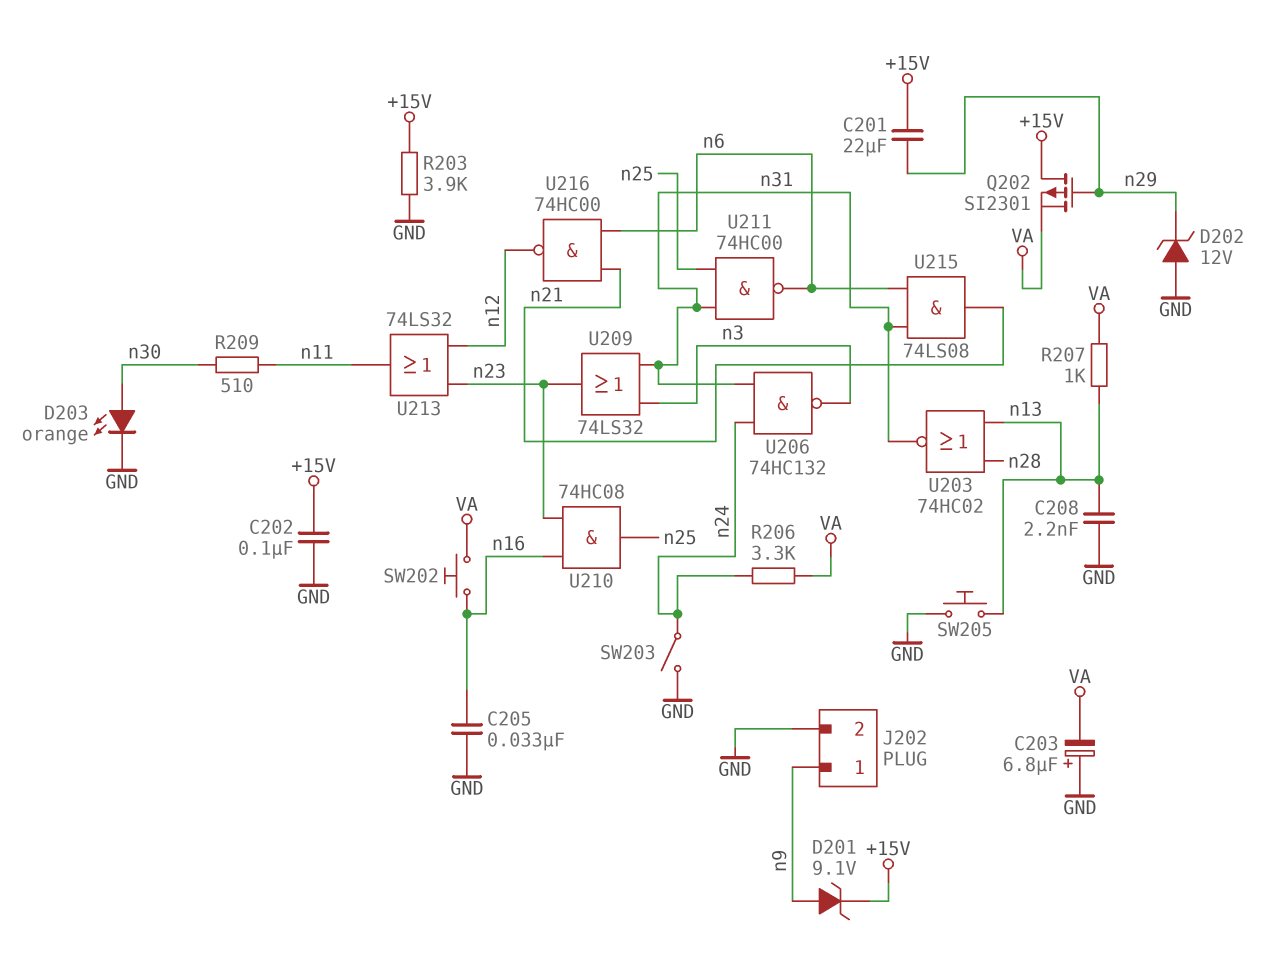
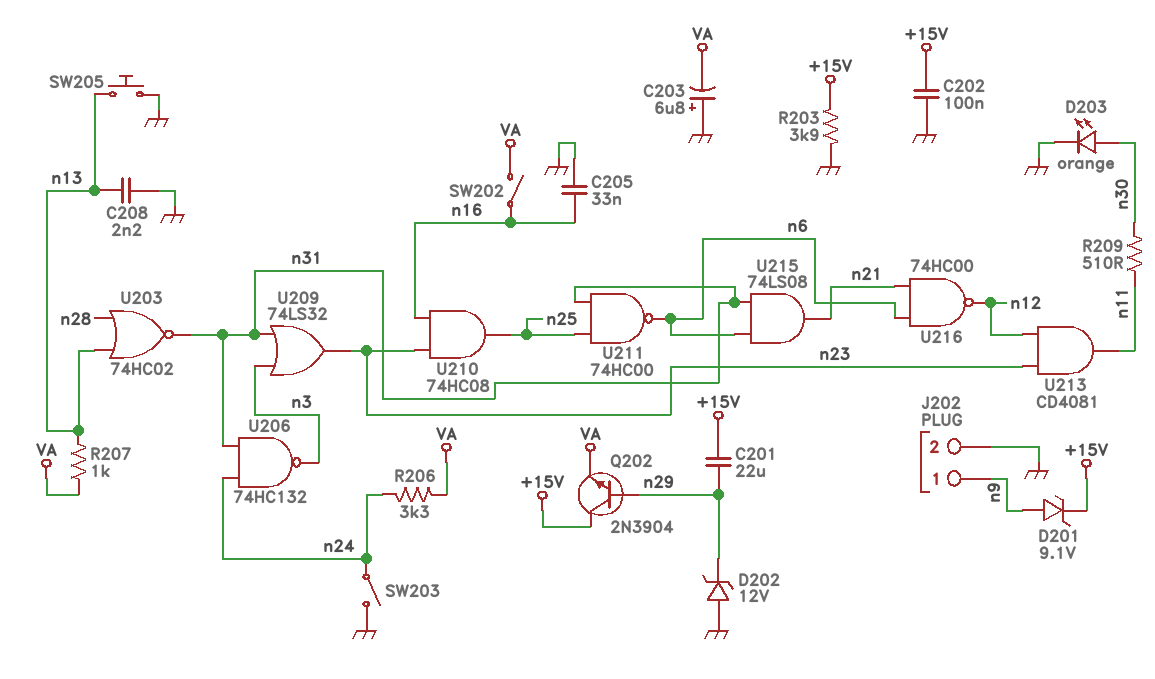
Q202: PMOS SI2301 (G n29, D +15V, S VA) -> NPN 2N3904 (B n29, C +15V, E VA)
SW202: button (VA, n16) -> switch (VA, n16)
U213: OR 74LS32 (in n12, in n23, out n11) -> AND CD4081 (in n12, in n23, out n11)

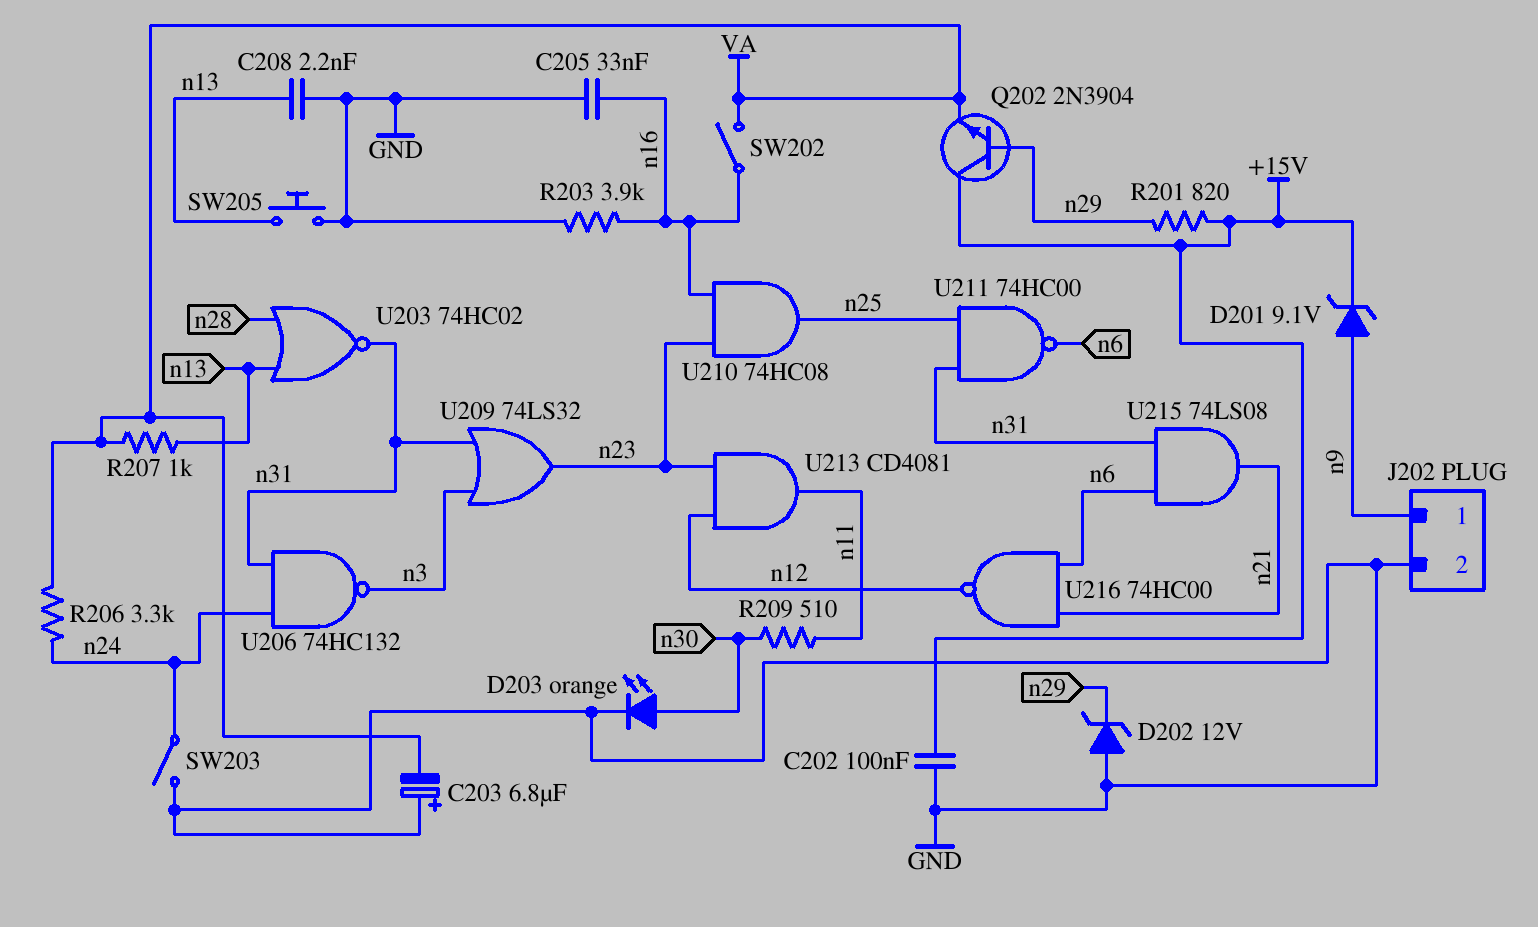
C201: 22uF (+15V, n29) -> none
R201: none -> 820 (+15V, n29)
R203: 3.9k (+15V, GND) -> 3.9k (GND, n16)

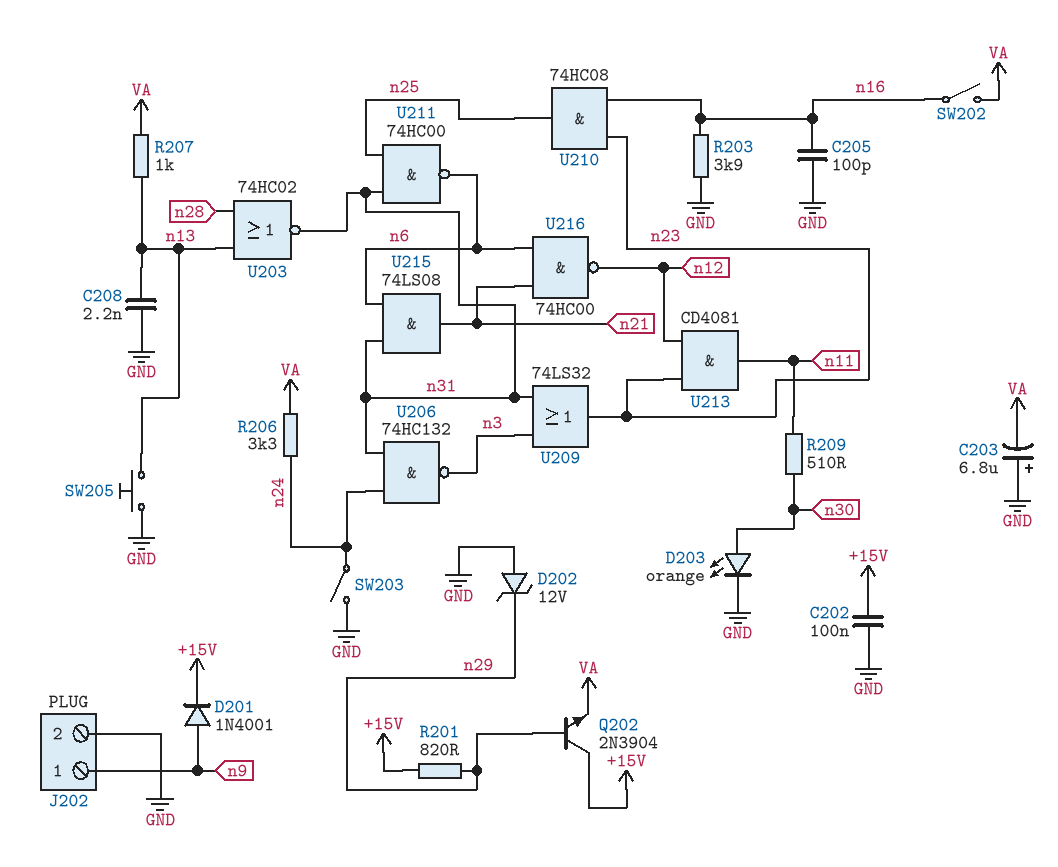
C205: 33nF (GND, n16) -> 100pF (GND, n16)
D201: zener 9.1V (A n9, K +15V) -> diode 1N4001 (A n9, K +15V)

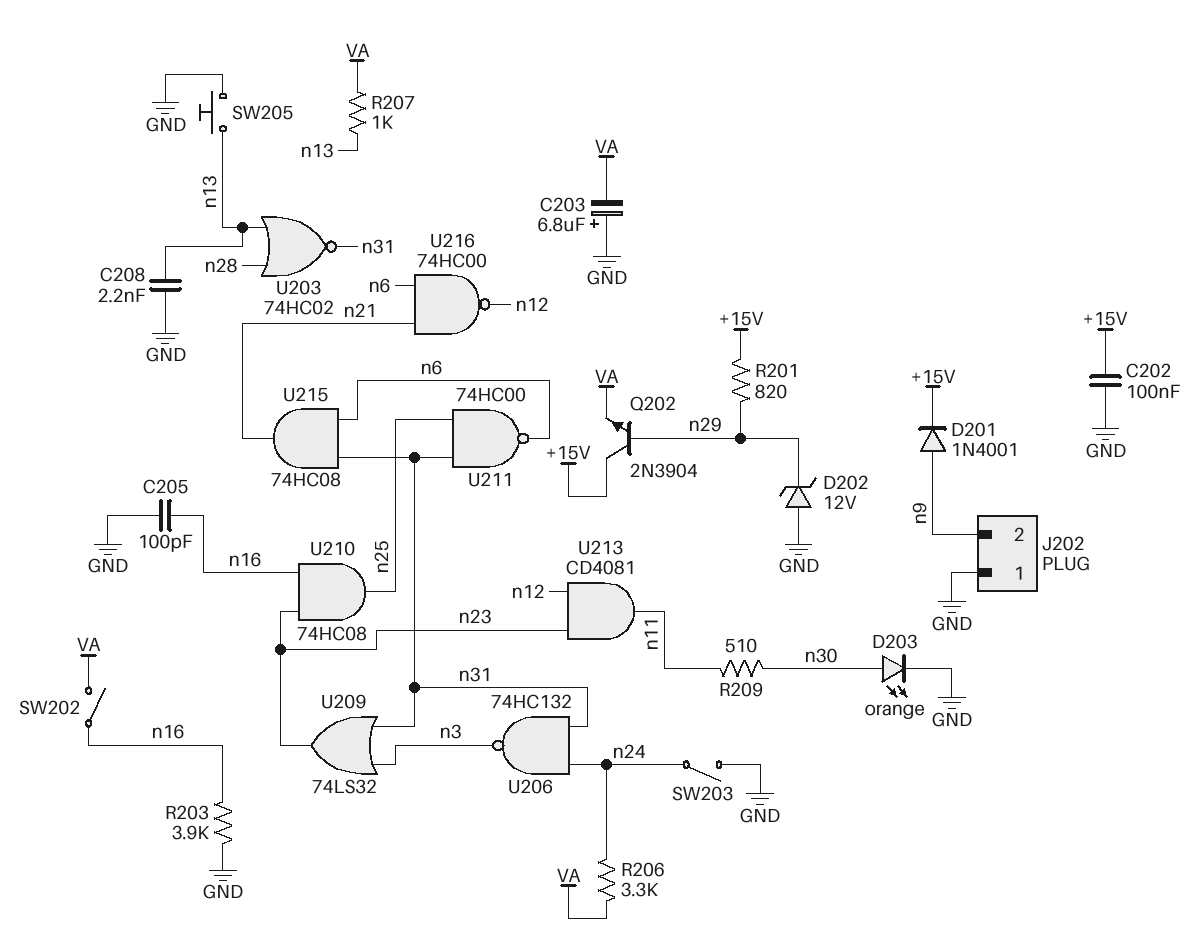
J202 pin 1: n9 -> GND
J202 pin 2: GND -> n9
U215: AND 74LS08 (in n6, in n31, out n21) -> AND 74HC08 (in n6, in n31, out n21)

